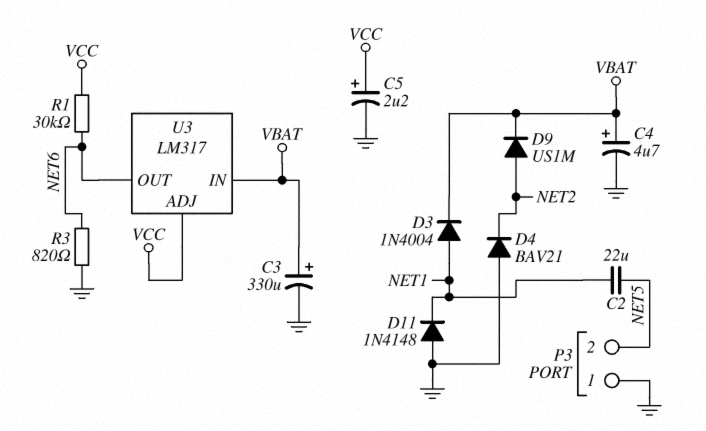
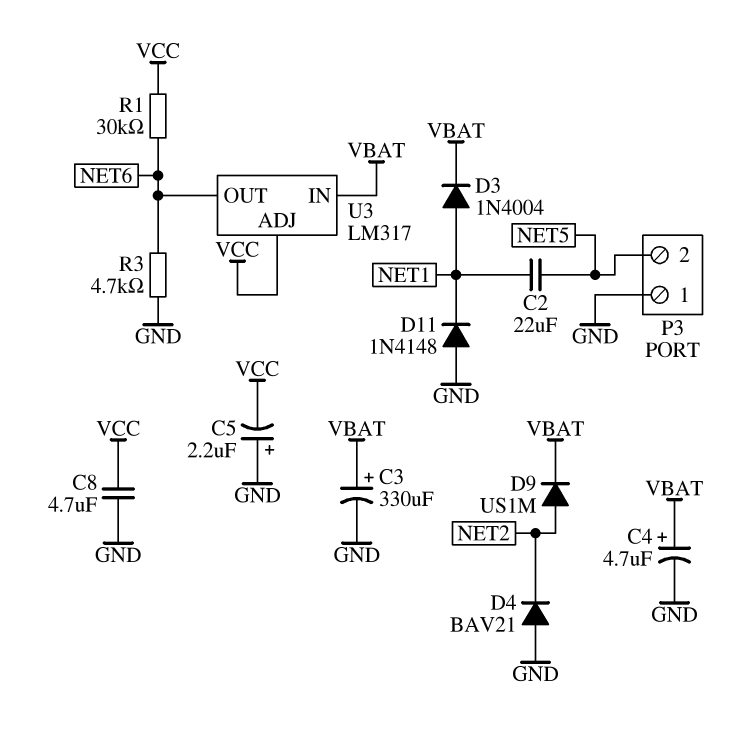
C5: 2.2uF (plus VCC, minus GND) -> 2.2uF (plus GND, minus VCC)
C8: none -> 4.7uF (GND, VCC)
R3: 820 (GND, NET6) -> 4.7k (GND, NET6)

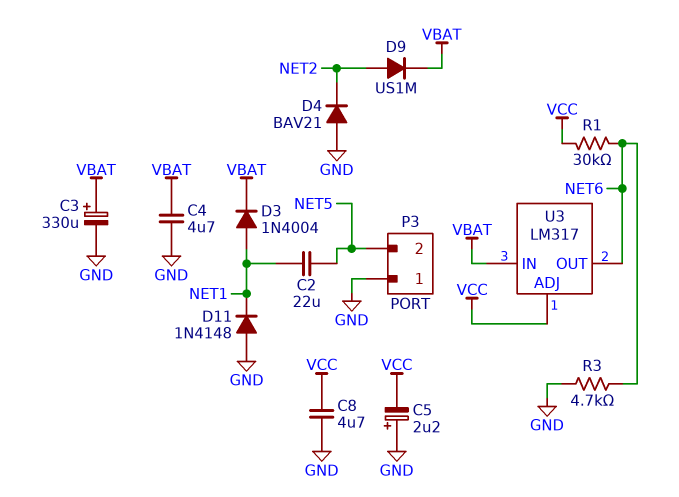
C4: 4.7uF (plus VBAT, minus GND) -> 4.7uF (GND, VBAT)

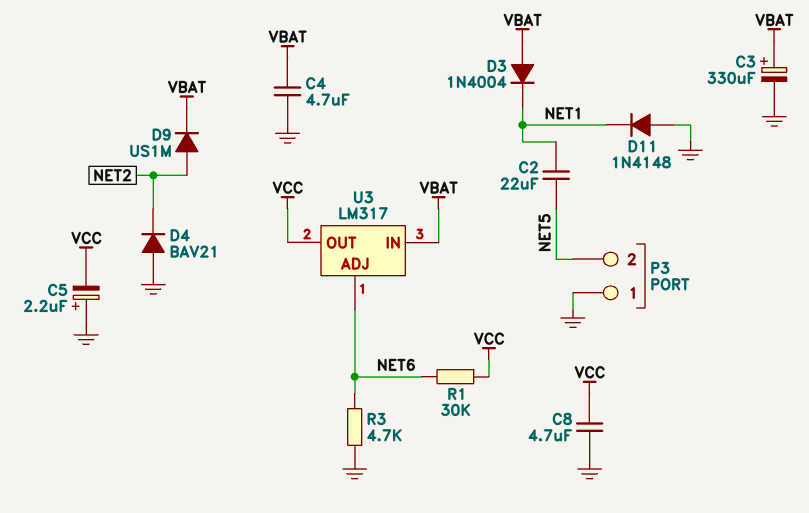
D3: diode 1N4004 (A NET1, K VBAT) -> diode 1N4004 (A VBAT, K NET1)
U3 pin ADJ: VCC -> NET6
U3 pin OUT: NET6 -> VCC

